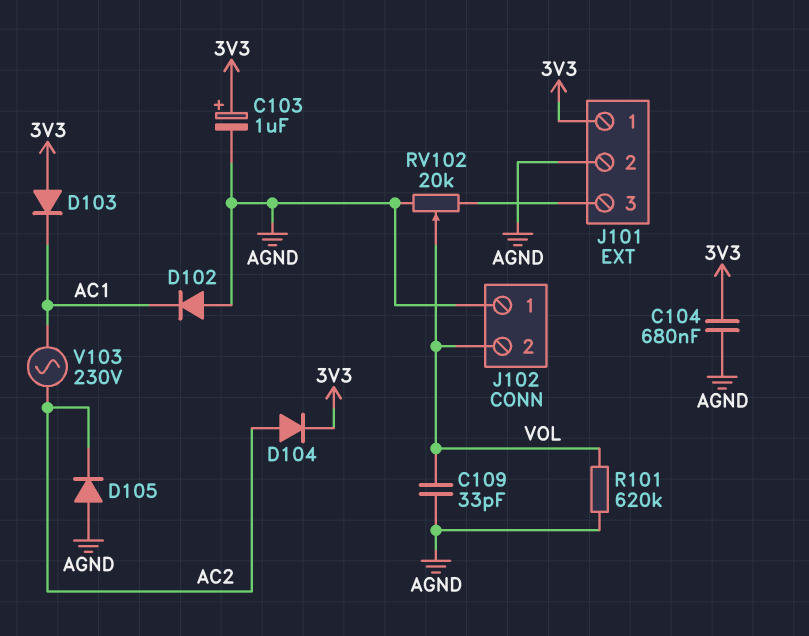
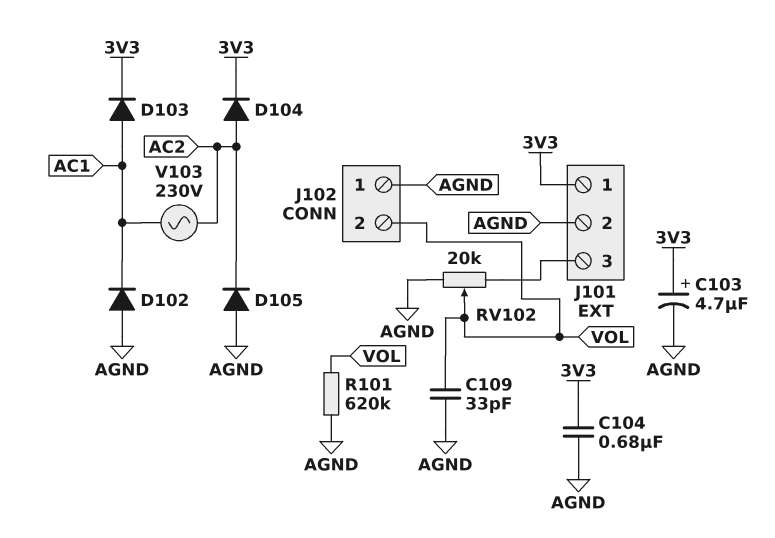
C103: 1uF (plus 3V3, minus AGND) -> 4.7uF (plus 3V3, minus AGND)
D103: diode (A 3V3, K AC1) -> diode (A AC1, K 3V3)

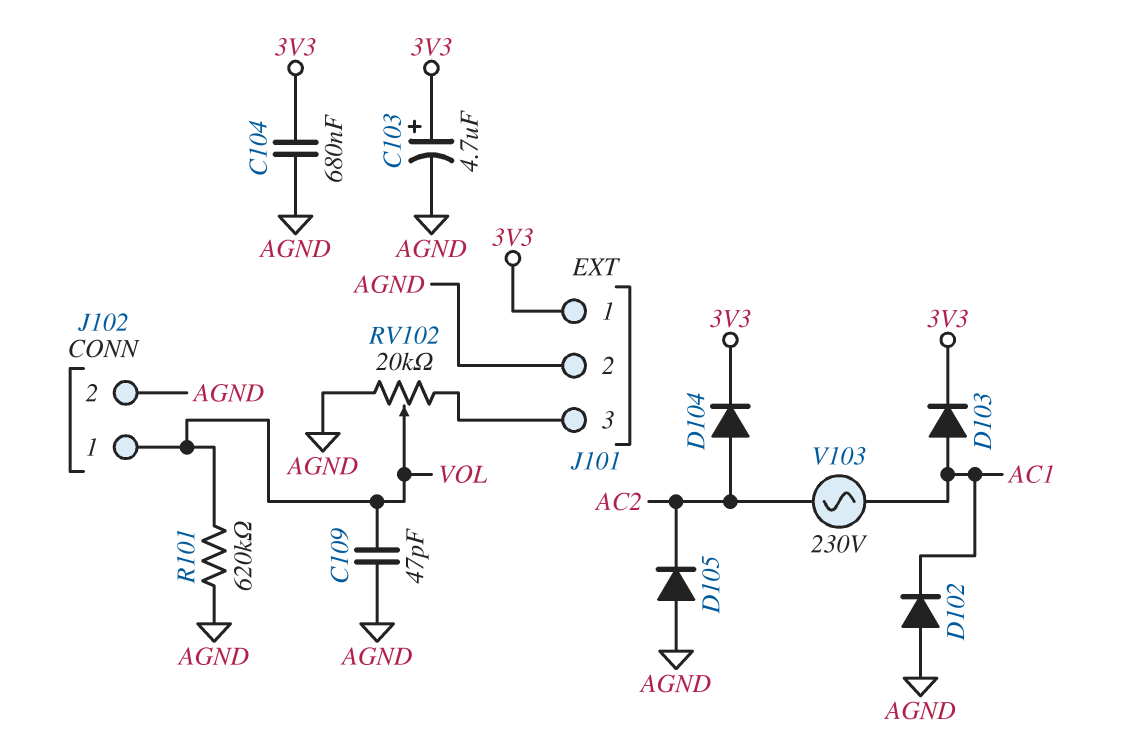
C109: 33pF (AGND, VOL) -> 47pF (AGND, VOL)
J102 pin 1: AGND -> VOL
J102 pin 2: VOL -> AGND

